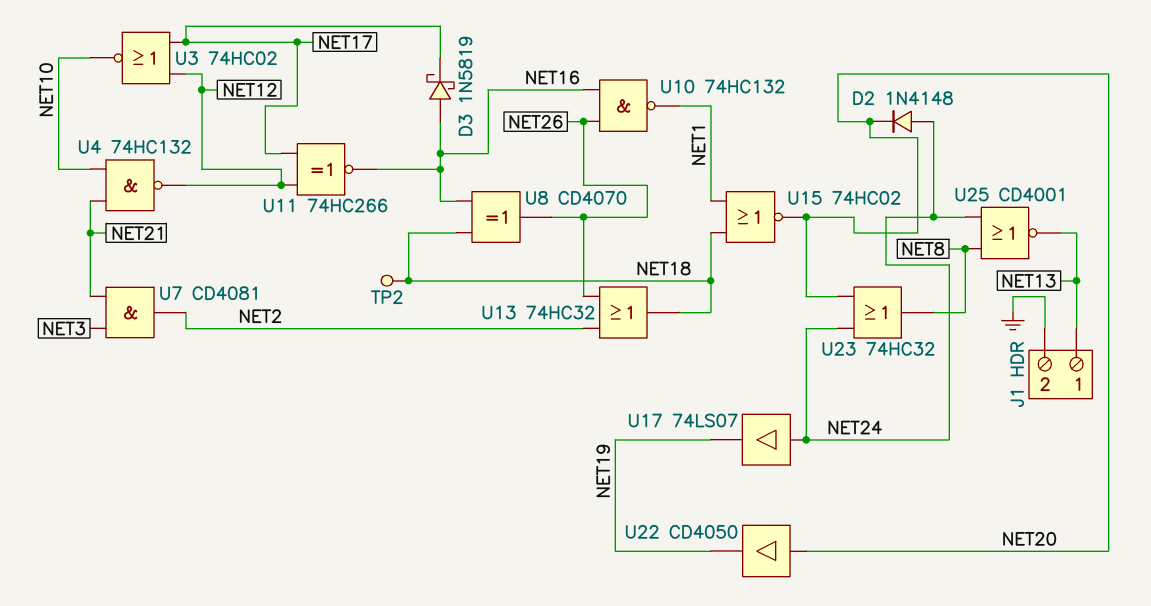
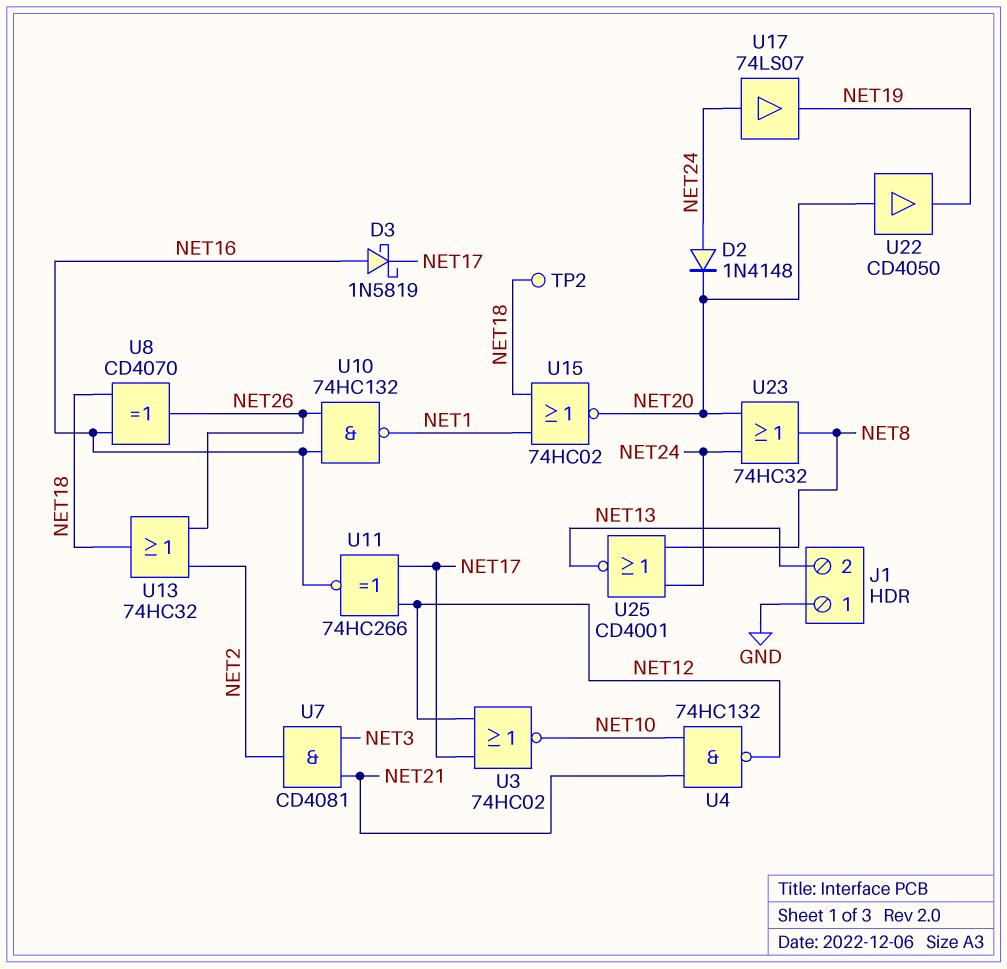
J1 pin 1: NET13 -> GND
J1 pin 2: GND -> NET13

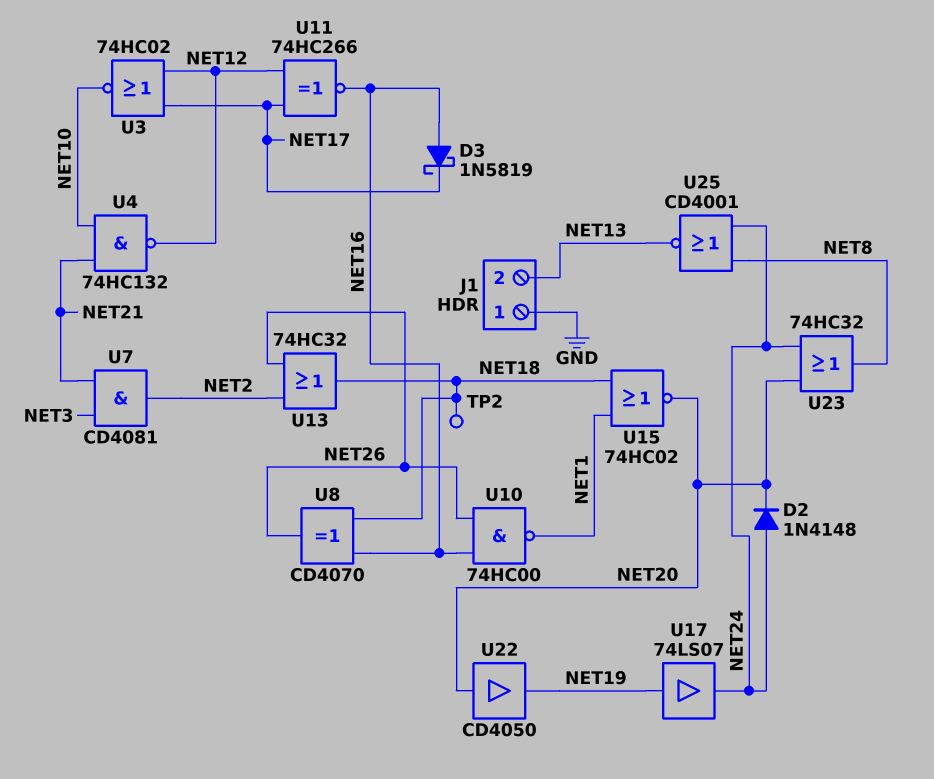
U10: NAND 74HC132 (in NET16, in NET26, out NET1) -> NAND 74HC00 (in NET16, in NET26, out NET1)
U17: buffer 74LS07 (in NET24, out NET19) -> buffer 74LS07 (in NET19, out NET24)

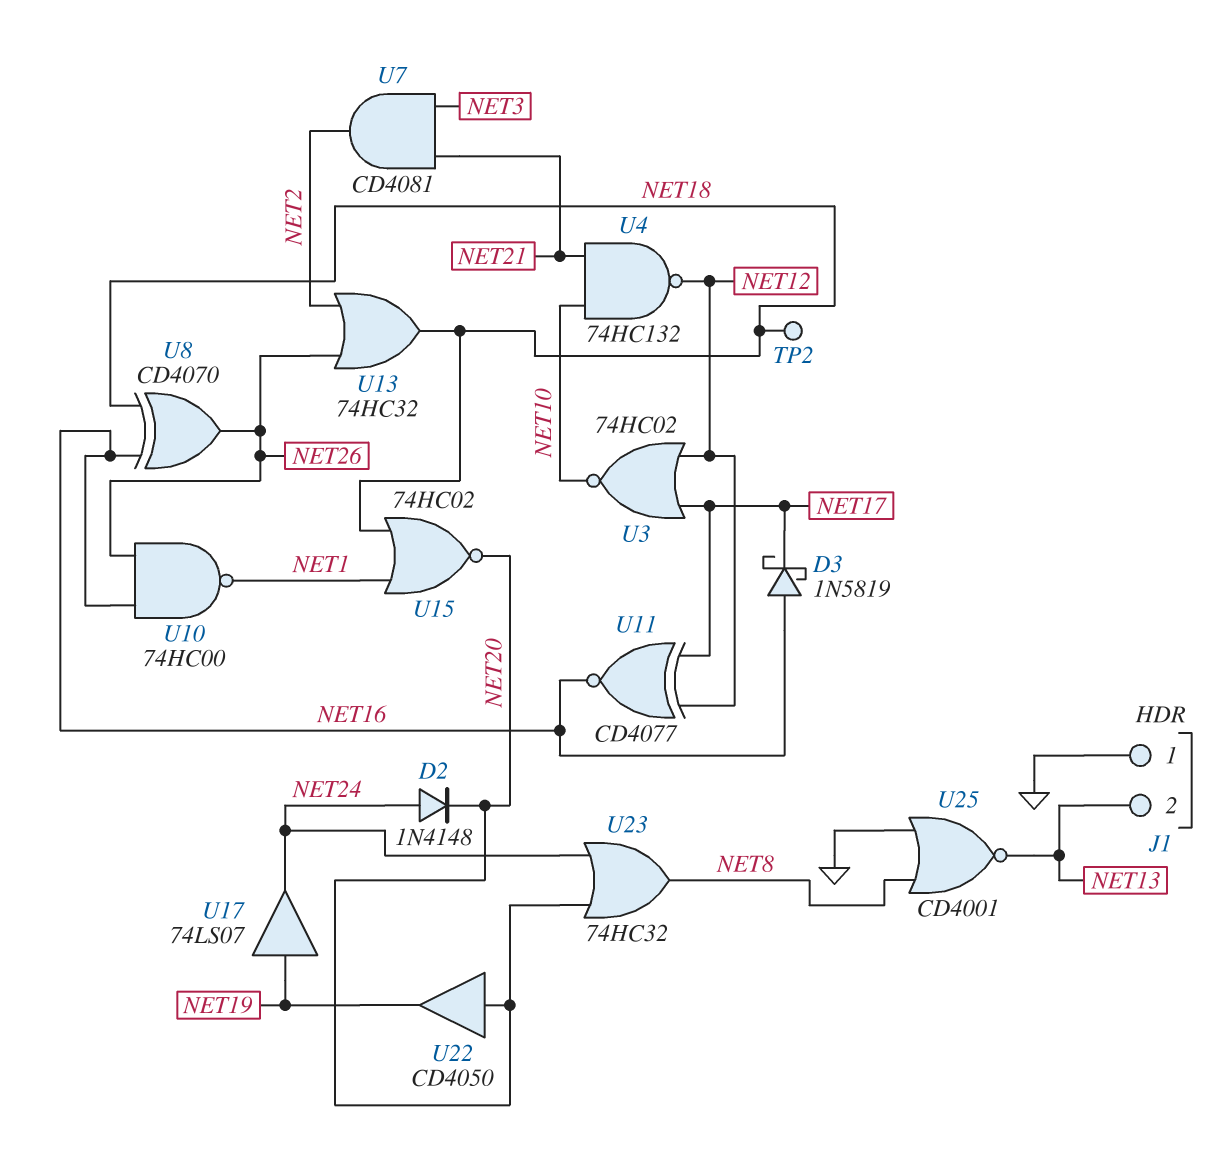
U11: XNOR 74HC266 (in NET12, in NET17, out NET16) -> XNOR CD4077 (in NET12, in NET17, out NET16)
U25: NOR CD4001 (in NET8, in NET24, out NET13) -> NOR CD4001 (in GND, in NET8, out NET13)

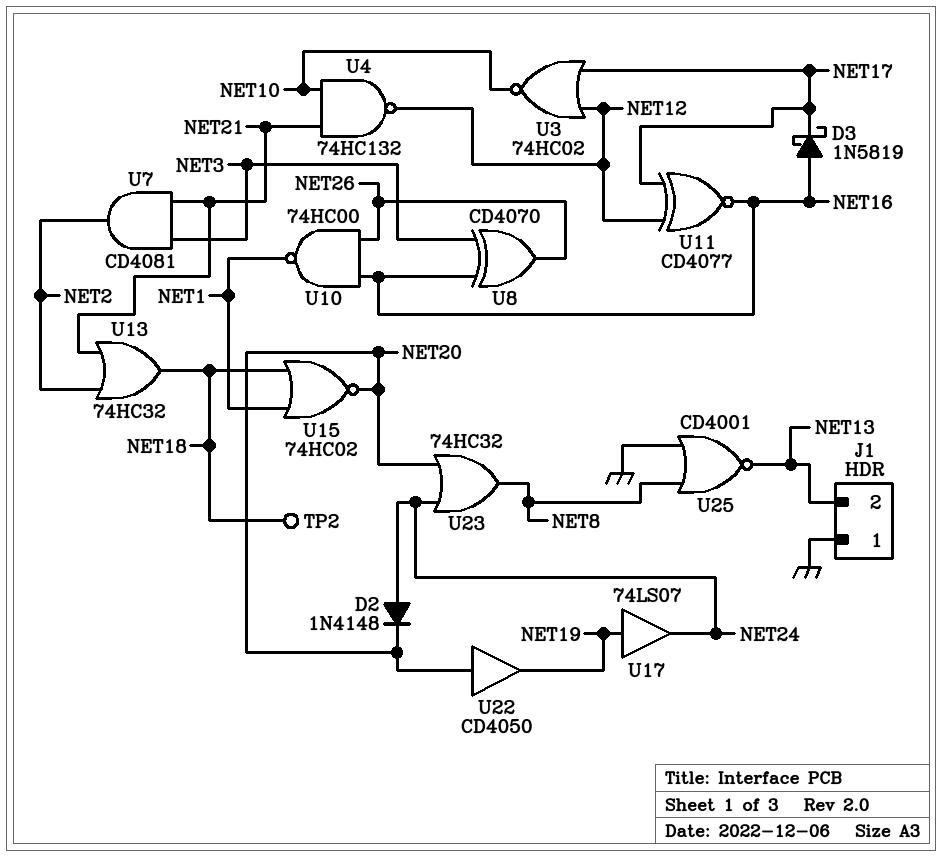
U8: XOR CD4070 (in NET16, in NET18, out NET26) -> XOR CD4070 (in NET3, in NET16, out NET26)
U13: OR 74HC32 (in NET2, in NET26, out NET18) -> OR 74HC32 (in NET2, in NET21, out NET18)

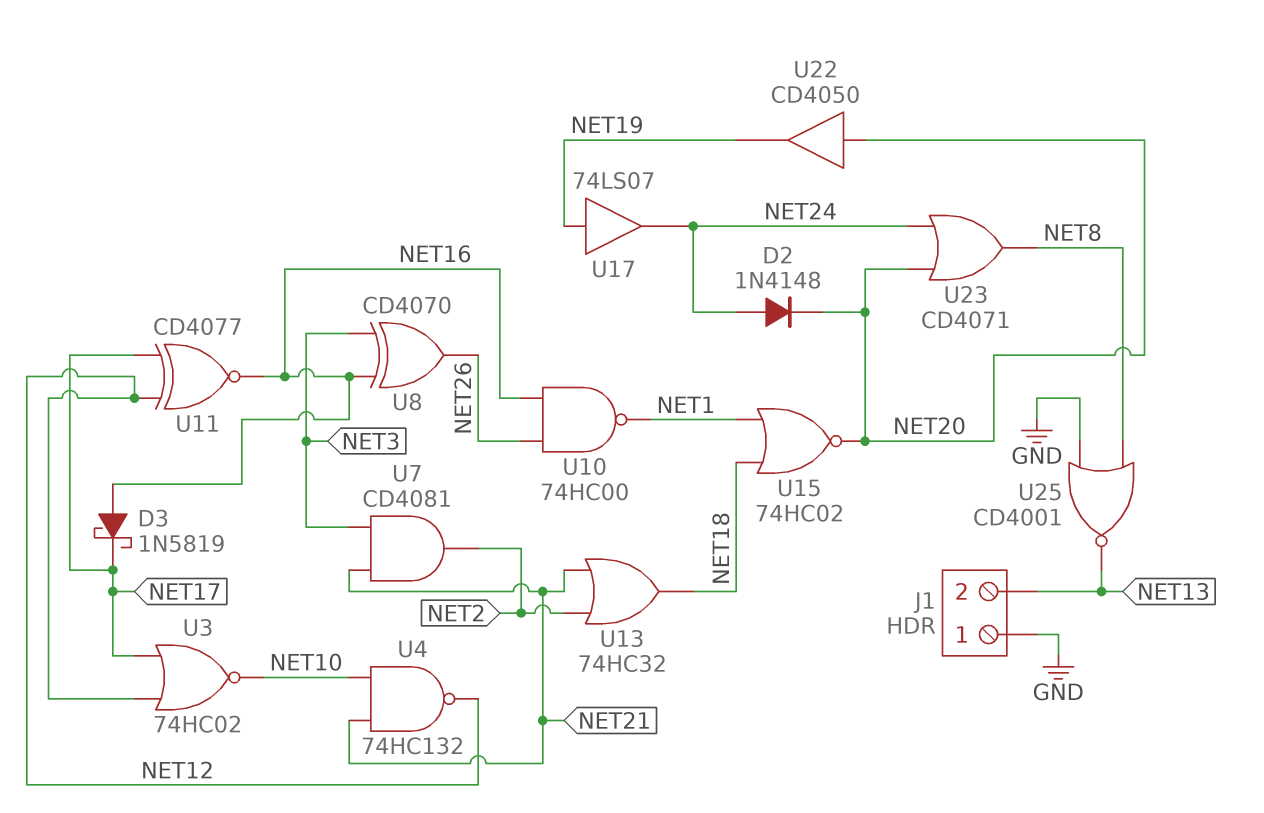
TP2: test point (NET18) -> none
U23: OR 74HC32 (in NET20, in NET24, out NET8) -> OR CD4071 (in NET20, in NET24, out NET8)

